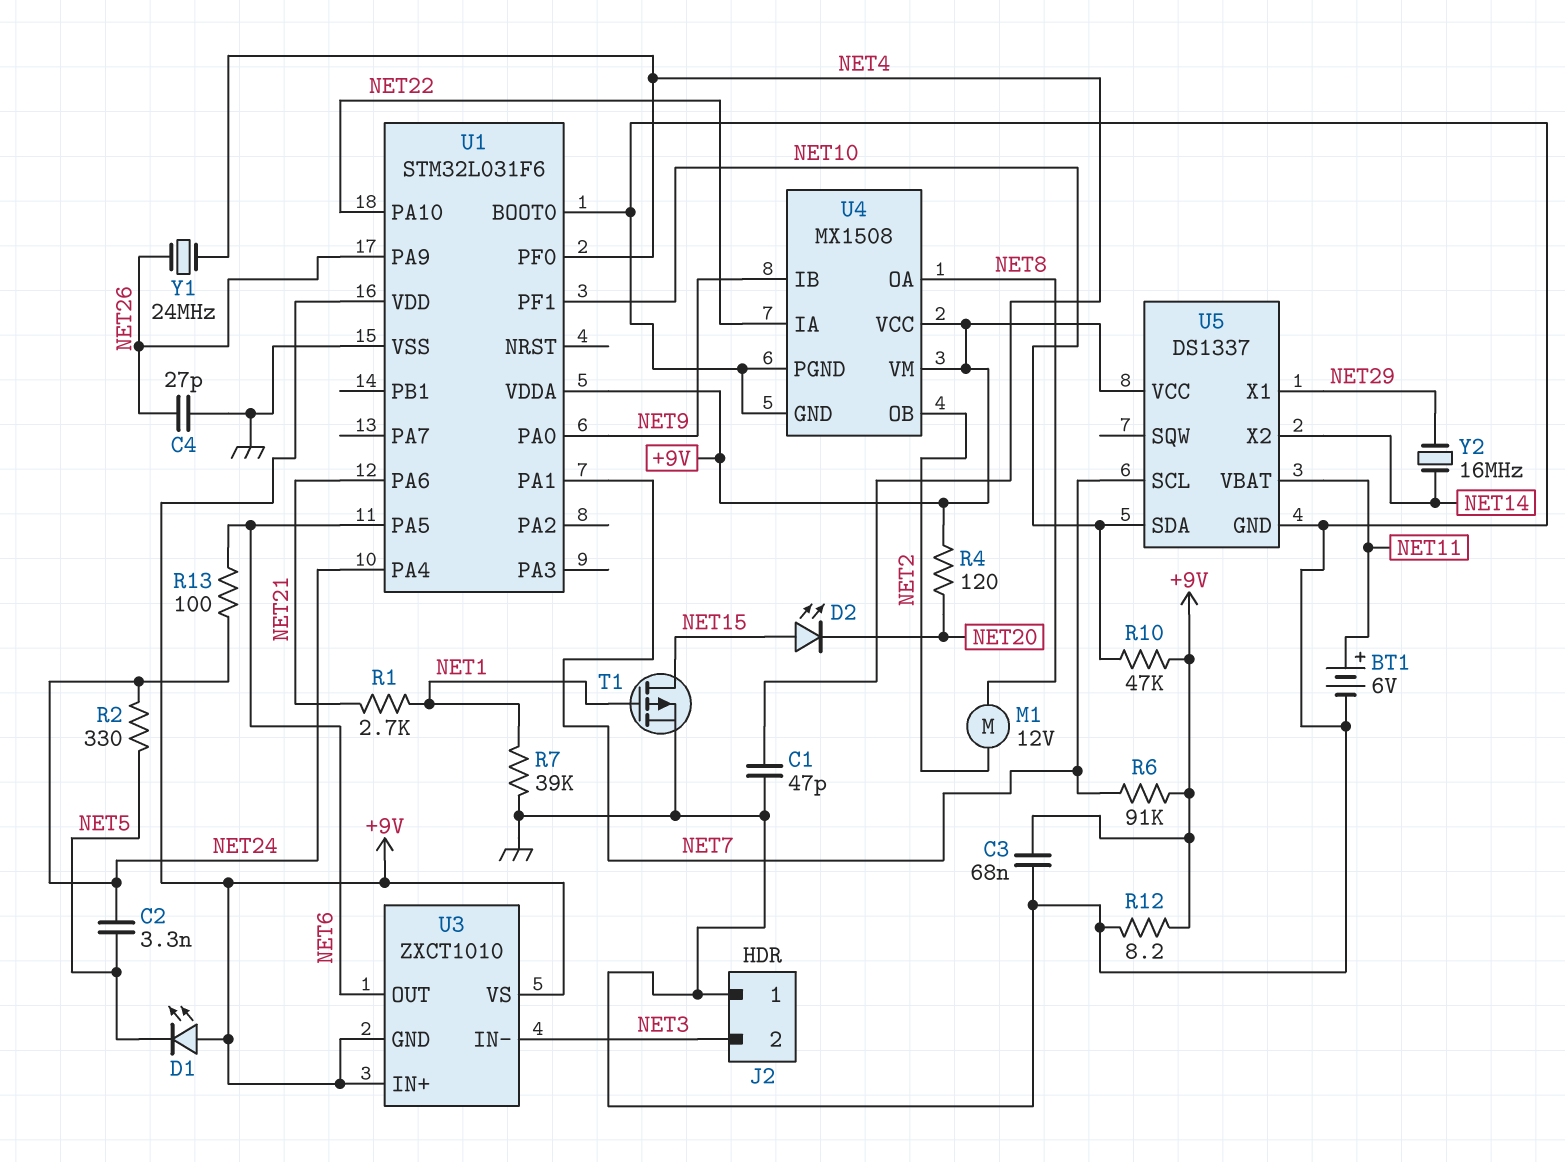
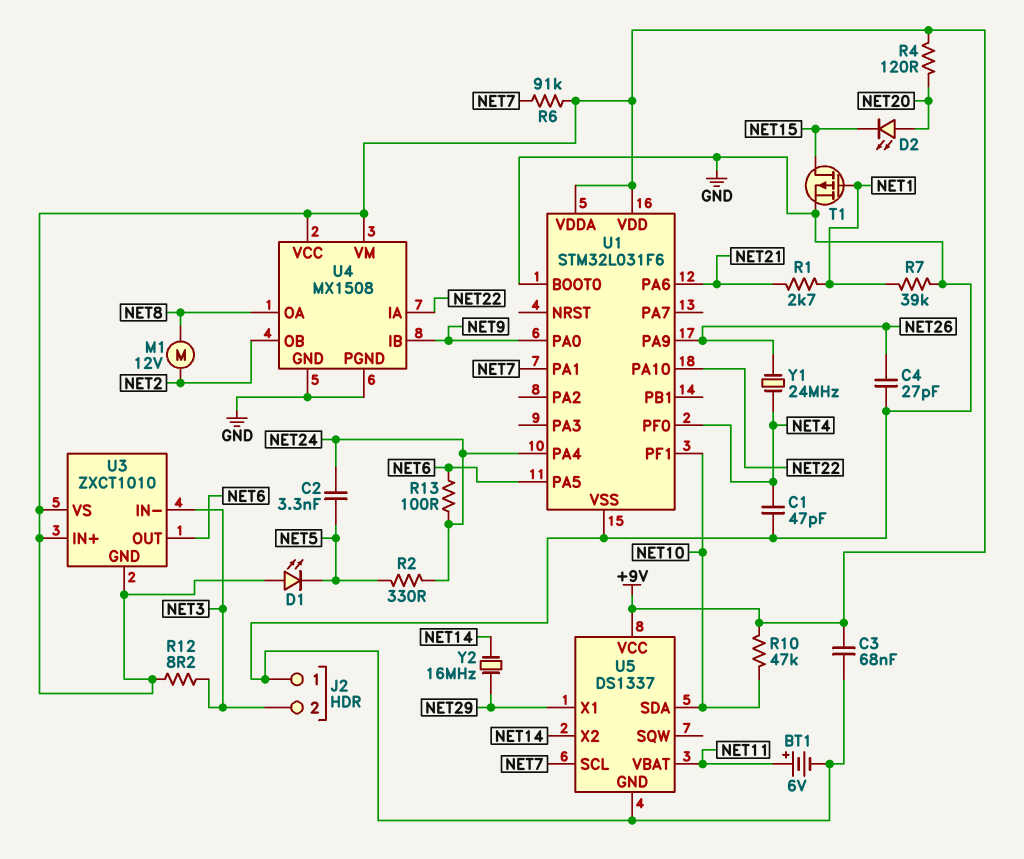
D2: LED (A NET15, K NET20) -> LED (A NET20, K NET15)
R12: 8.2 (+9V, GND) -> 8.2 (+9V, NET3)

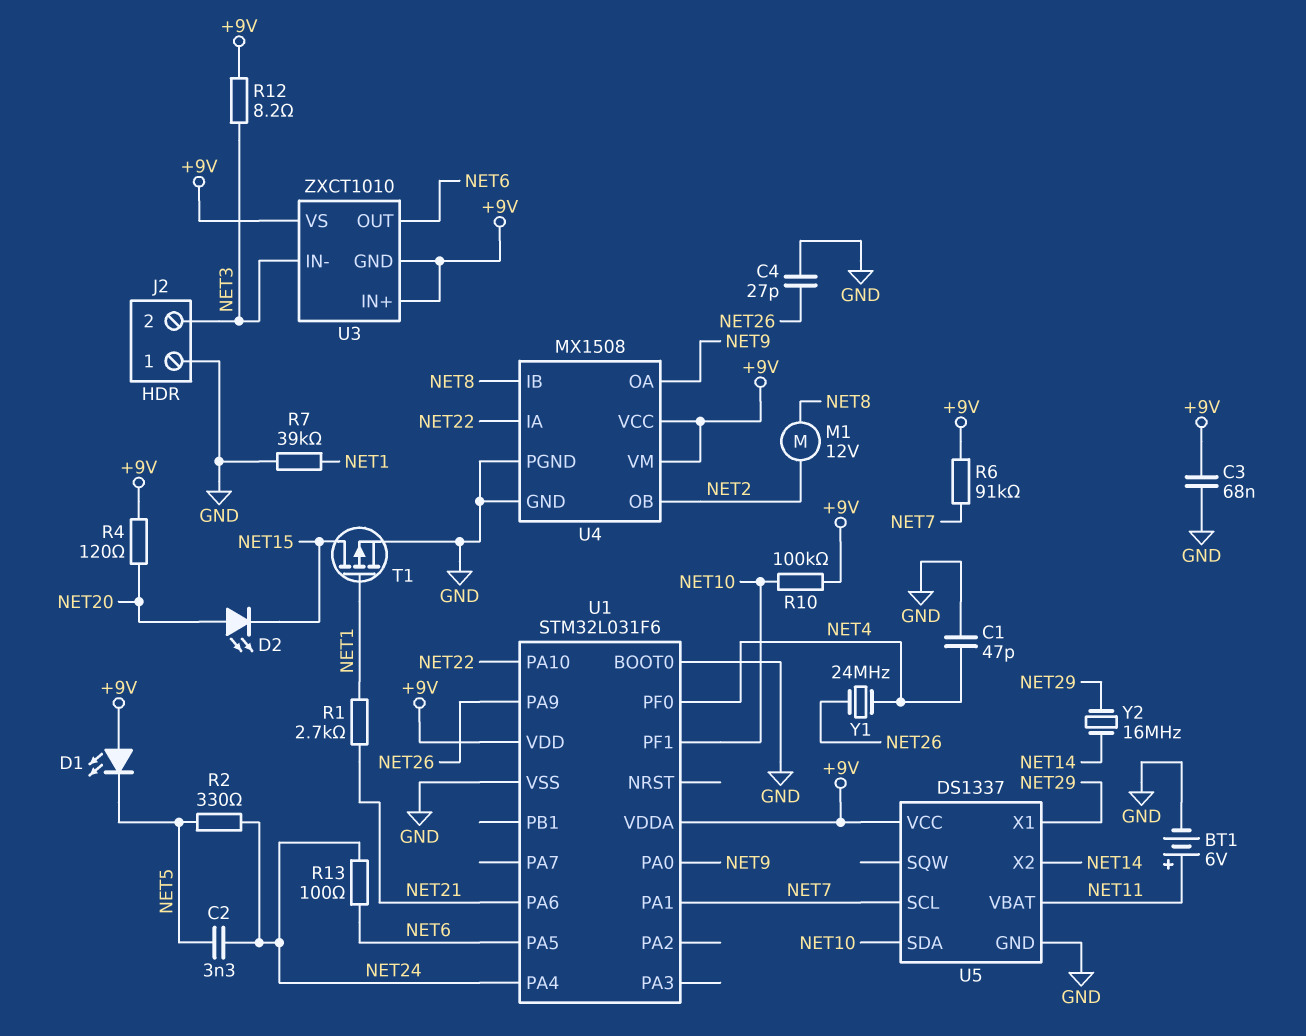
R10: 47k (+9V, NET10) -> 100k (+9V, NET10)
U4 pin IB: NET9 -> NET8
U4 pin OA: NET8 -> NET9

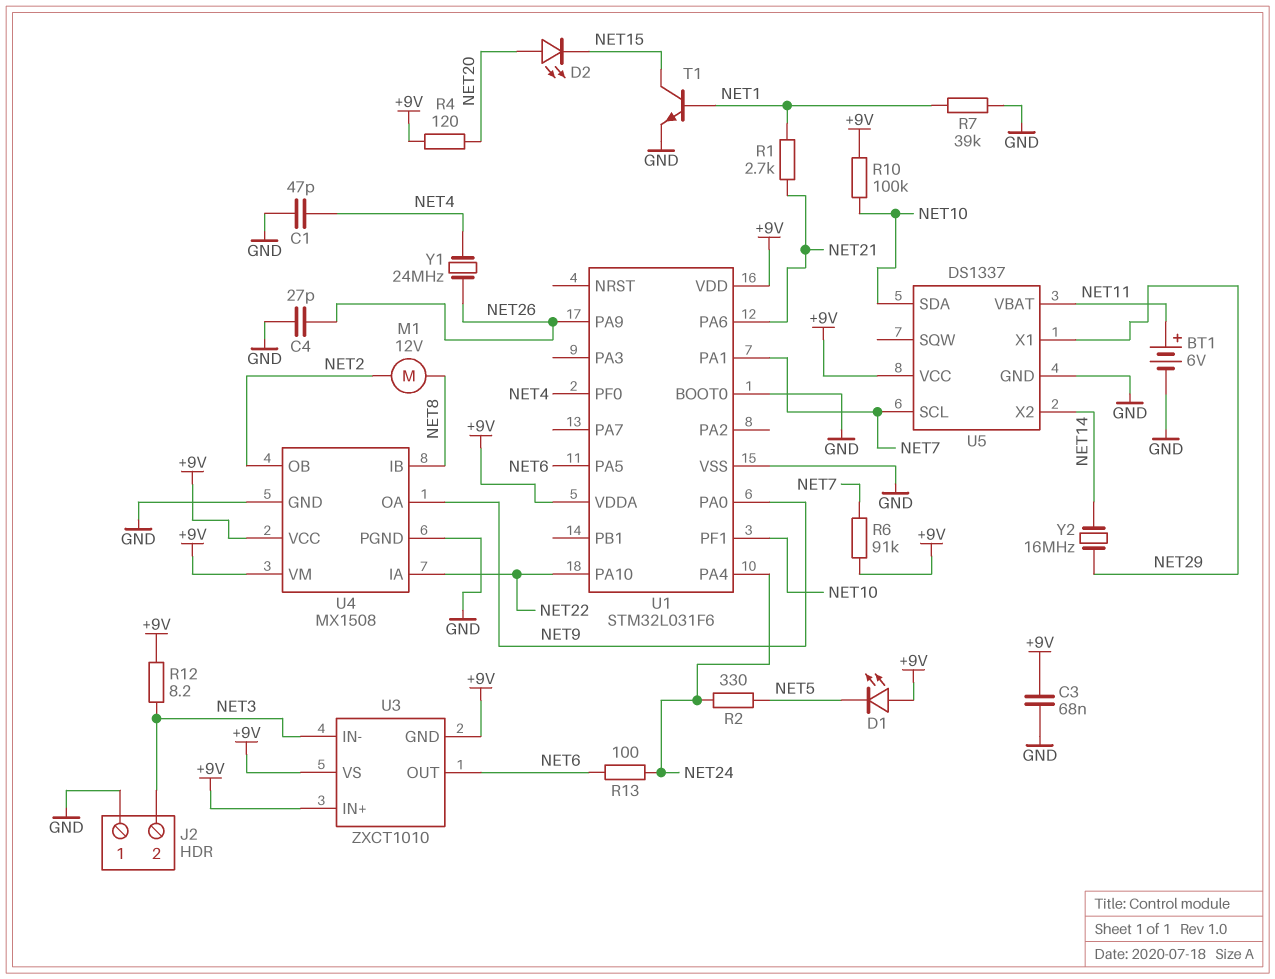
C2: 3.3nF (NET5, NET24) -> none
T1: PMOS (G NET1, D NET15, S GND) -> NPN (B NET1, C NET15, E GND)

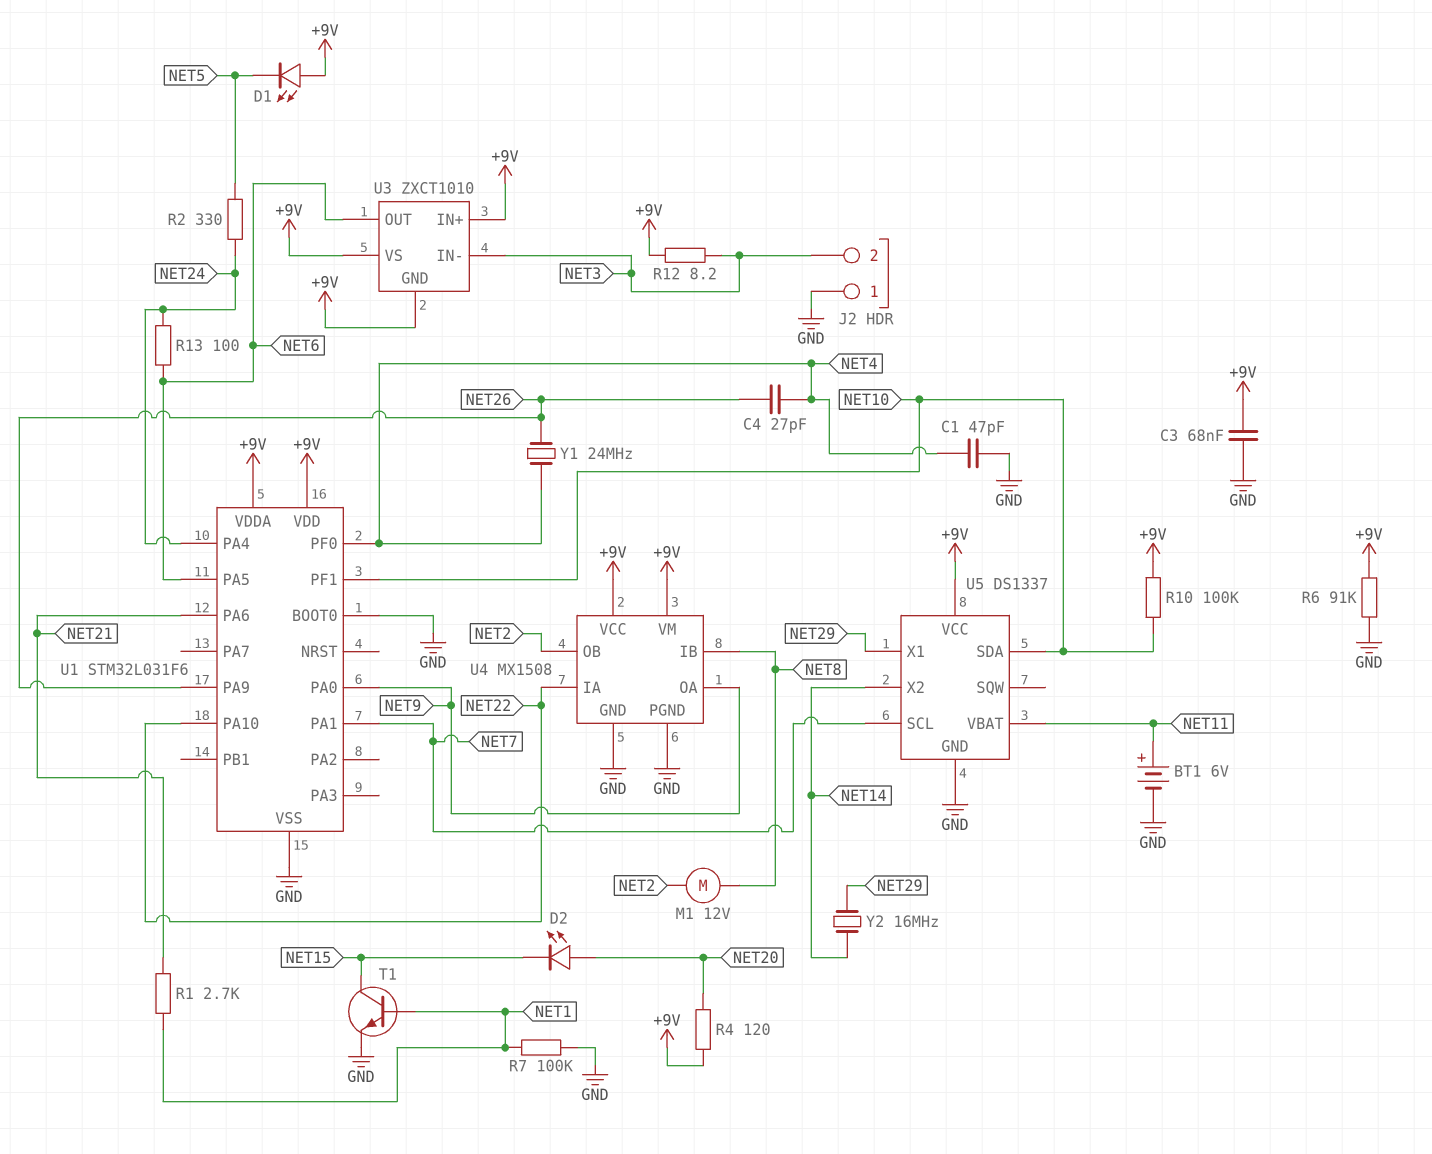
C4: 27pF (GND, NET26) -> 27pF (NET4, NET26)
R6: 91k (+9V, NET7) -> 91k (+9V, GND)
R7: 39k (GND, NET1) -> 100k (GND, NET1)

